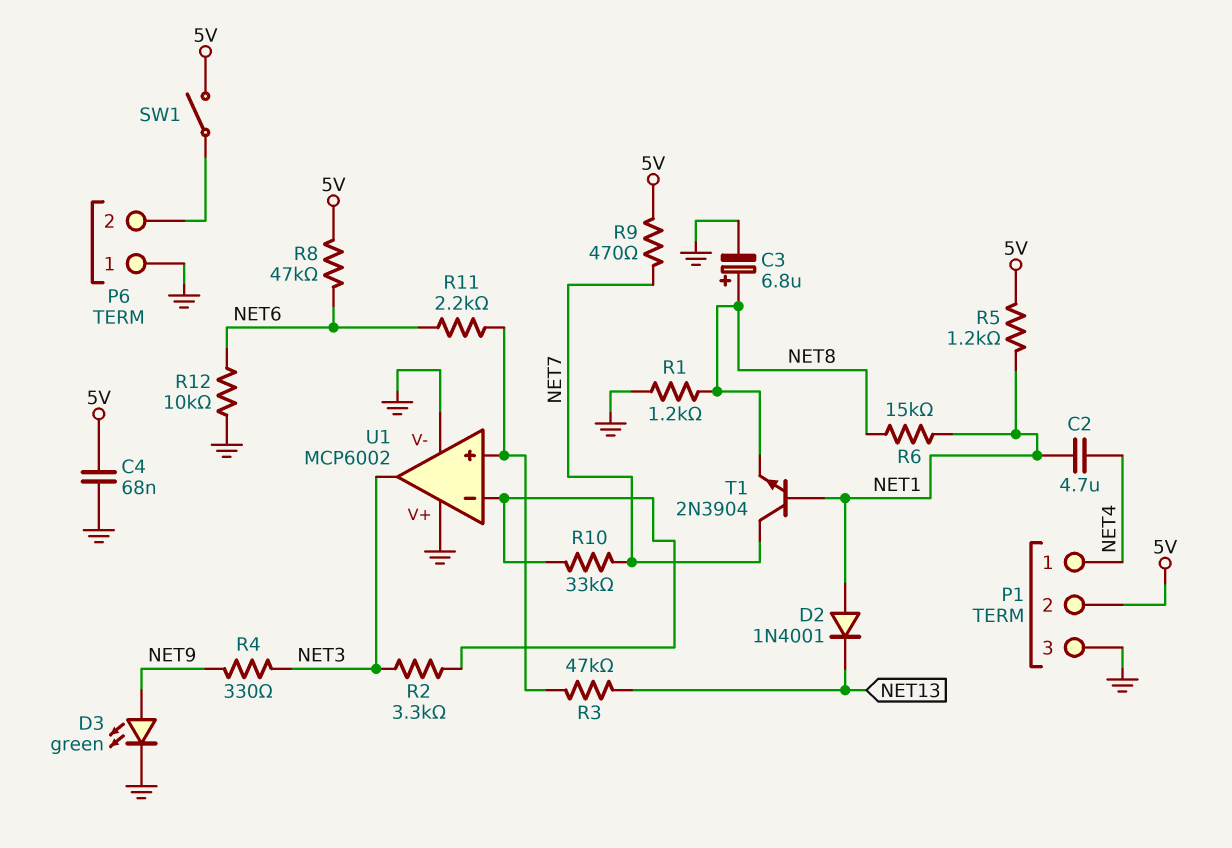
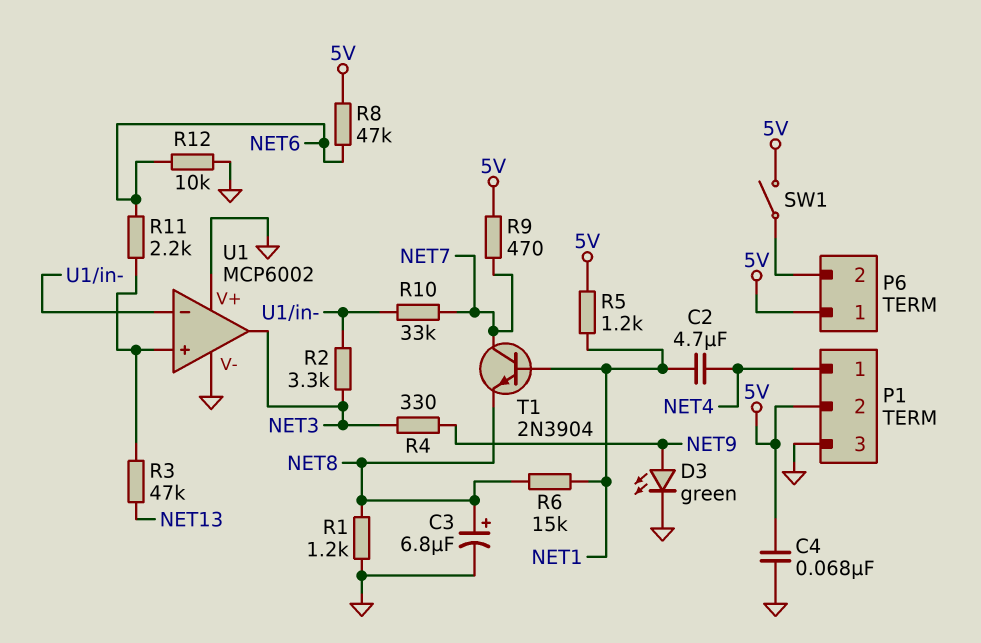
D2: diode 1N4001 (A NET1, K NET13) -> none
P6 pin 1: GND -> 5V

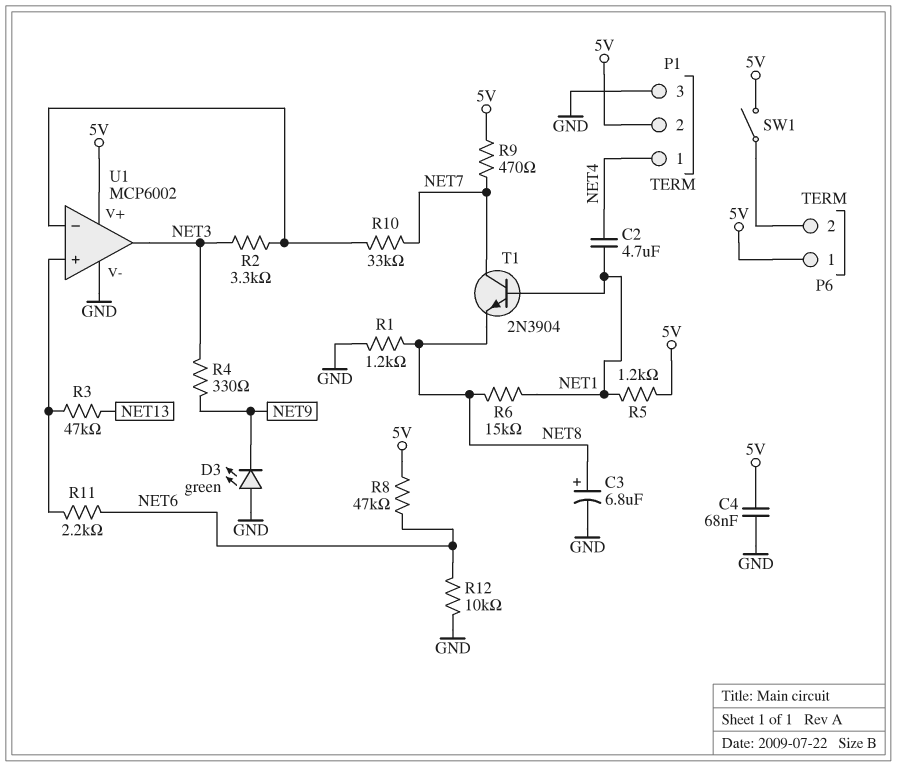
D3: LED green (A NET9, K GND) -> LED green (A GND, K NET9)
U1 pin V+: GND -> 5V

